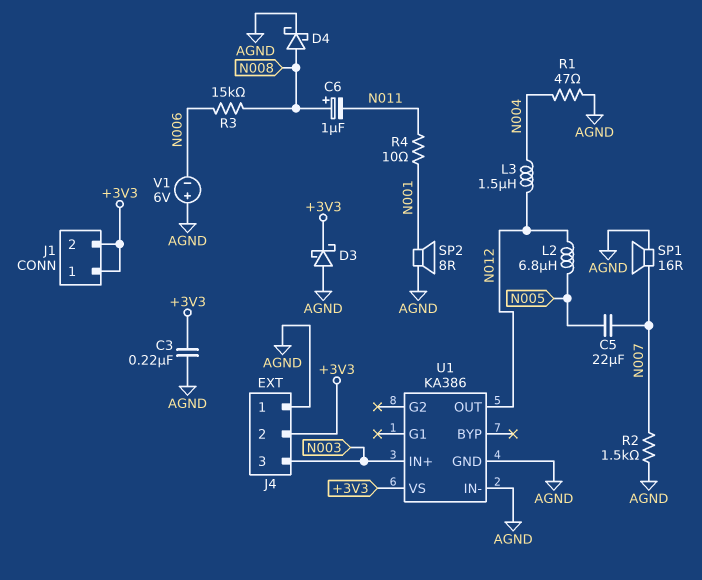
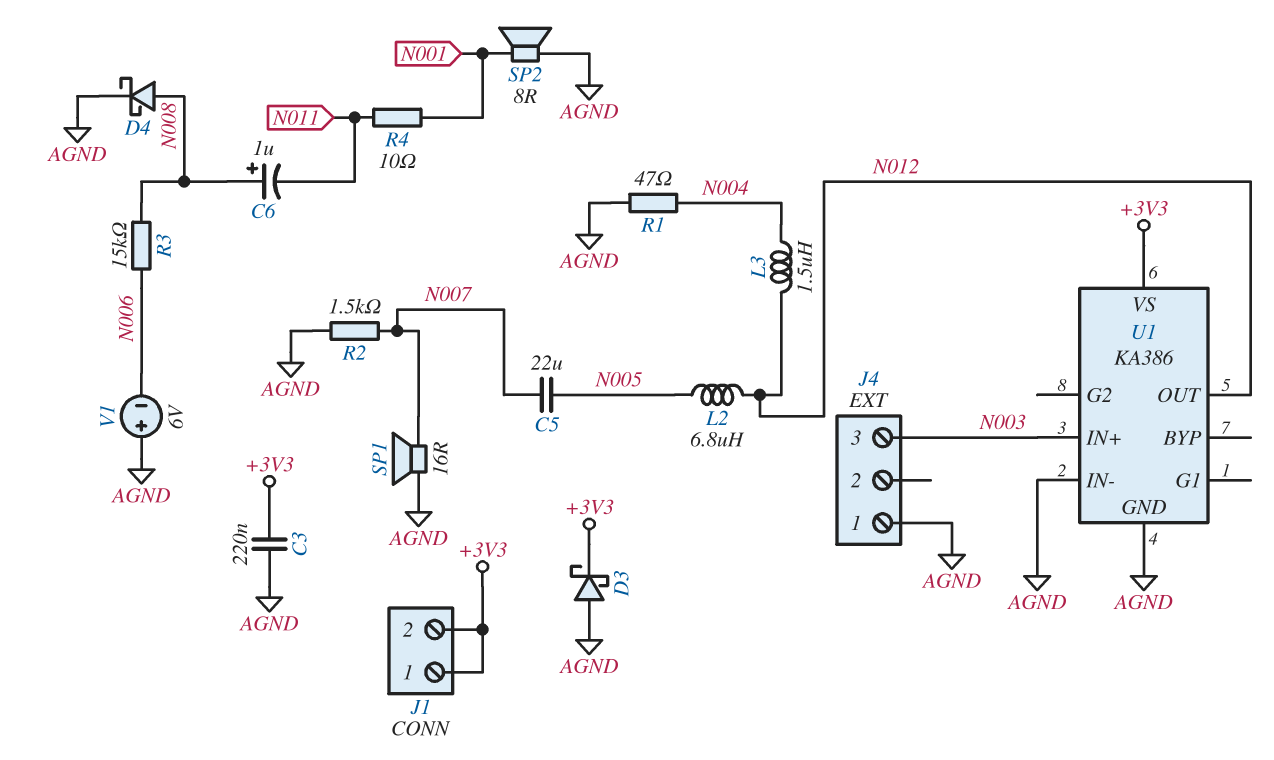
J4 pin 2: +3V3 -> none

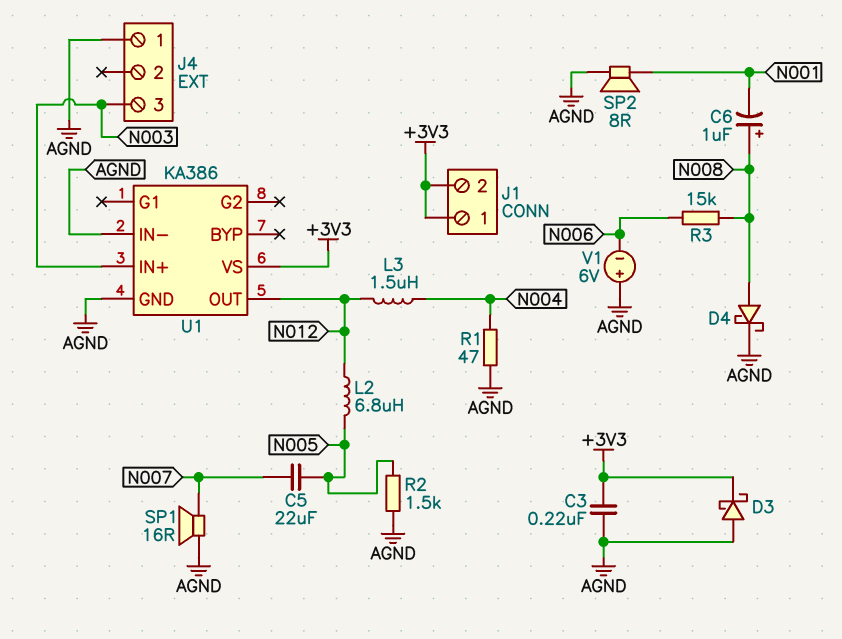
C6: 1uF (plus N008, minus N011) -> 1uF (plus N008, minus N001)
R2: 1.5k (AGND, N007) -> 1.5k (AGND, N005)
R4: 10 (N001, N011) -> none

